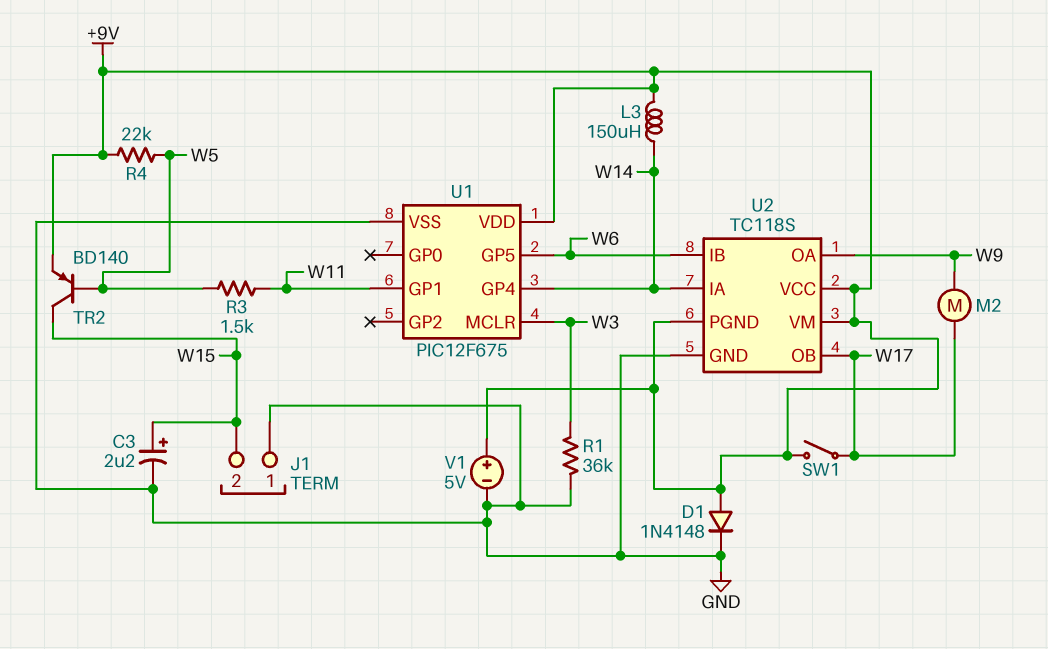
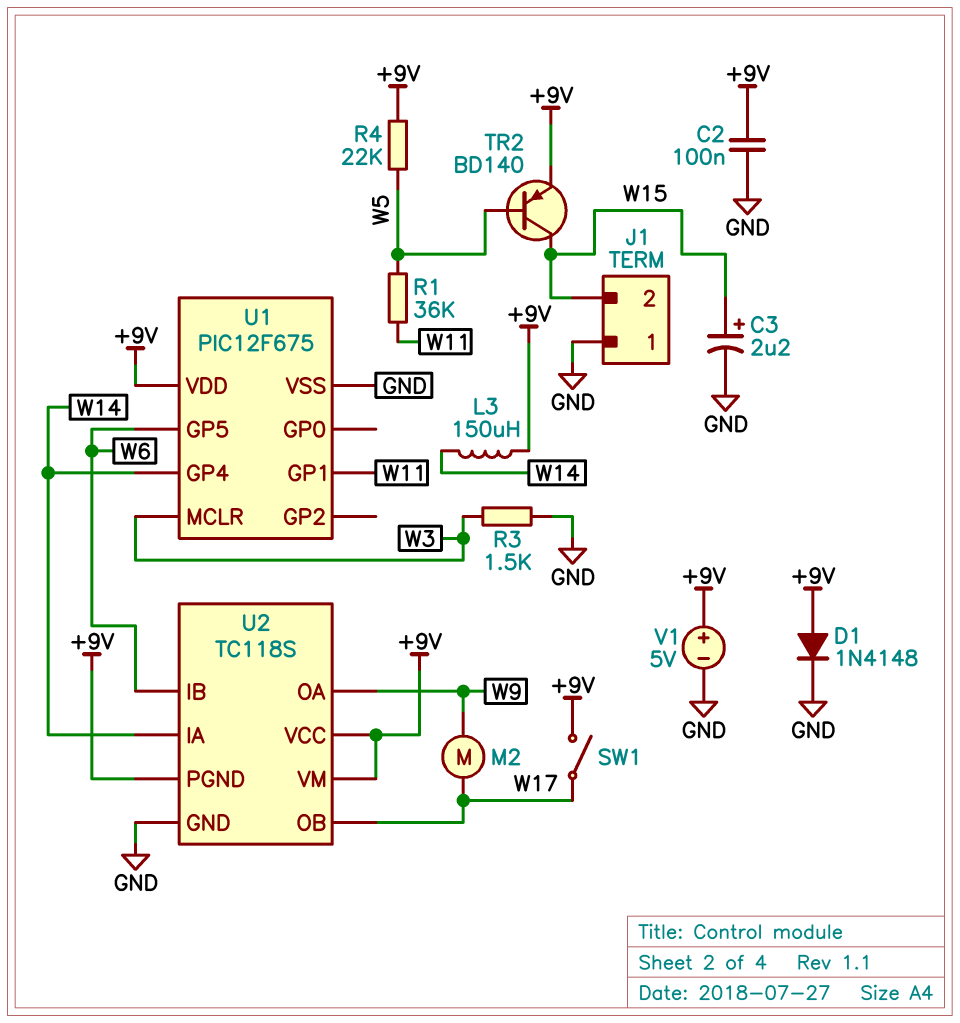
C2: none -> 100nF (+9V, GND)
R1: 36k (GND, W3) -> 36k (W5, W11)
R3: 1.5k (W5, W11) -> 1.5k (GND, W3)

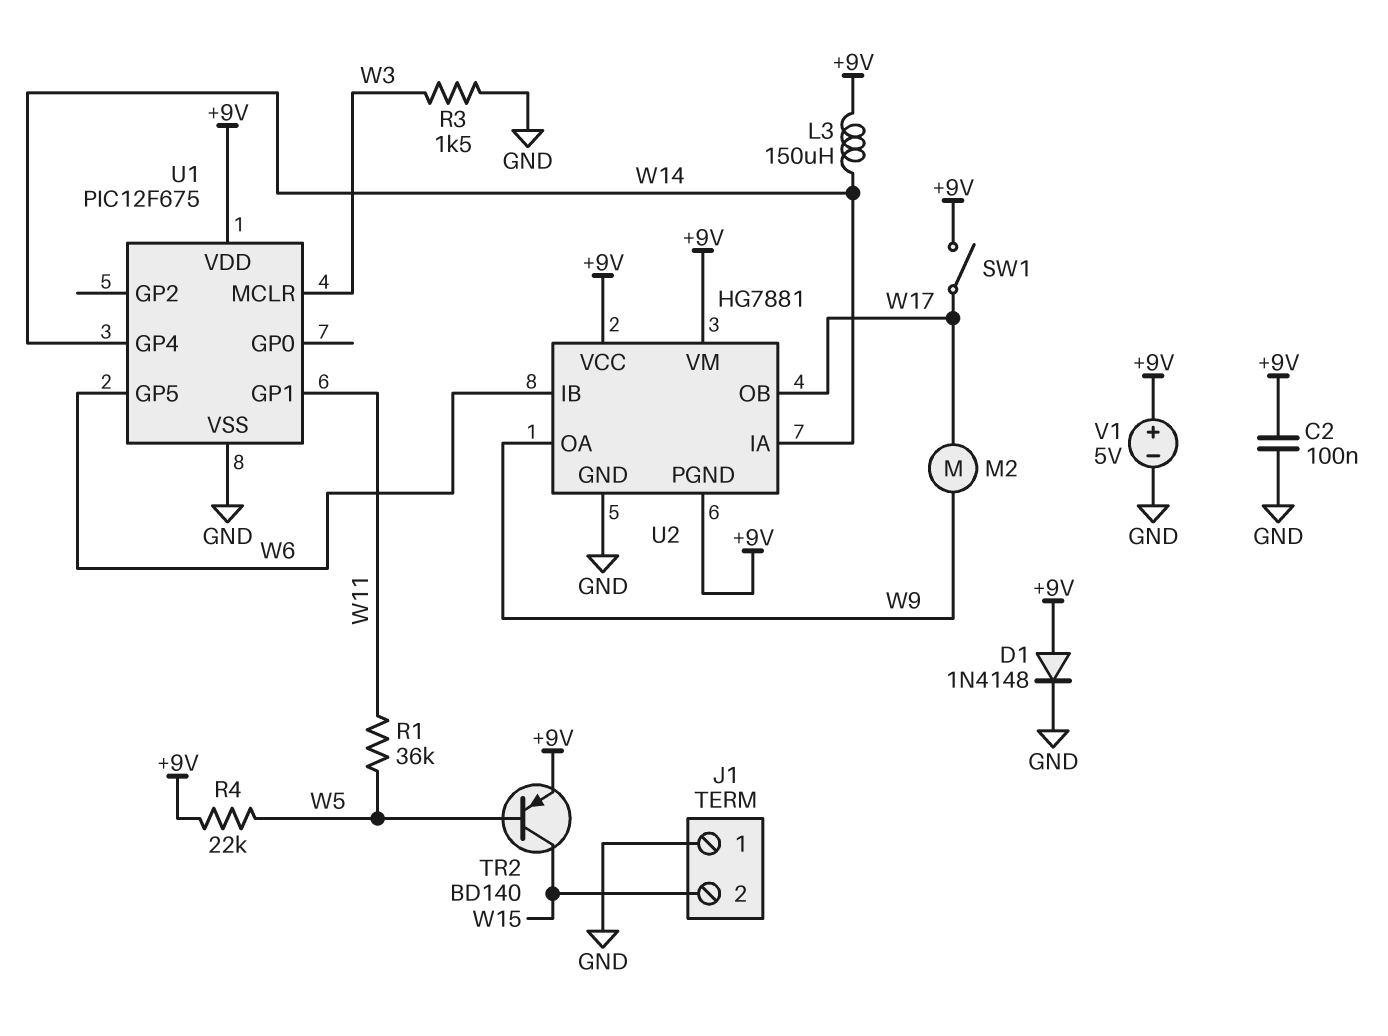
C3: 2.2uF (plus W15, minus GND) -> none
U2: TC118S -> HG7881

